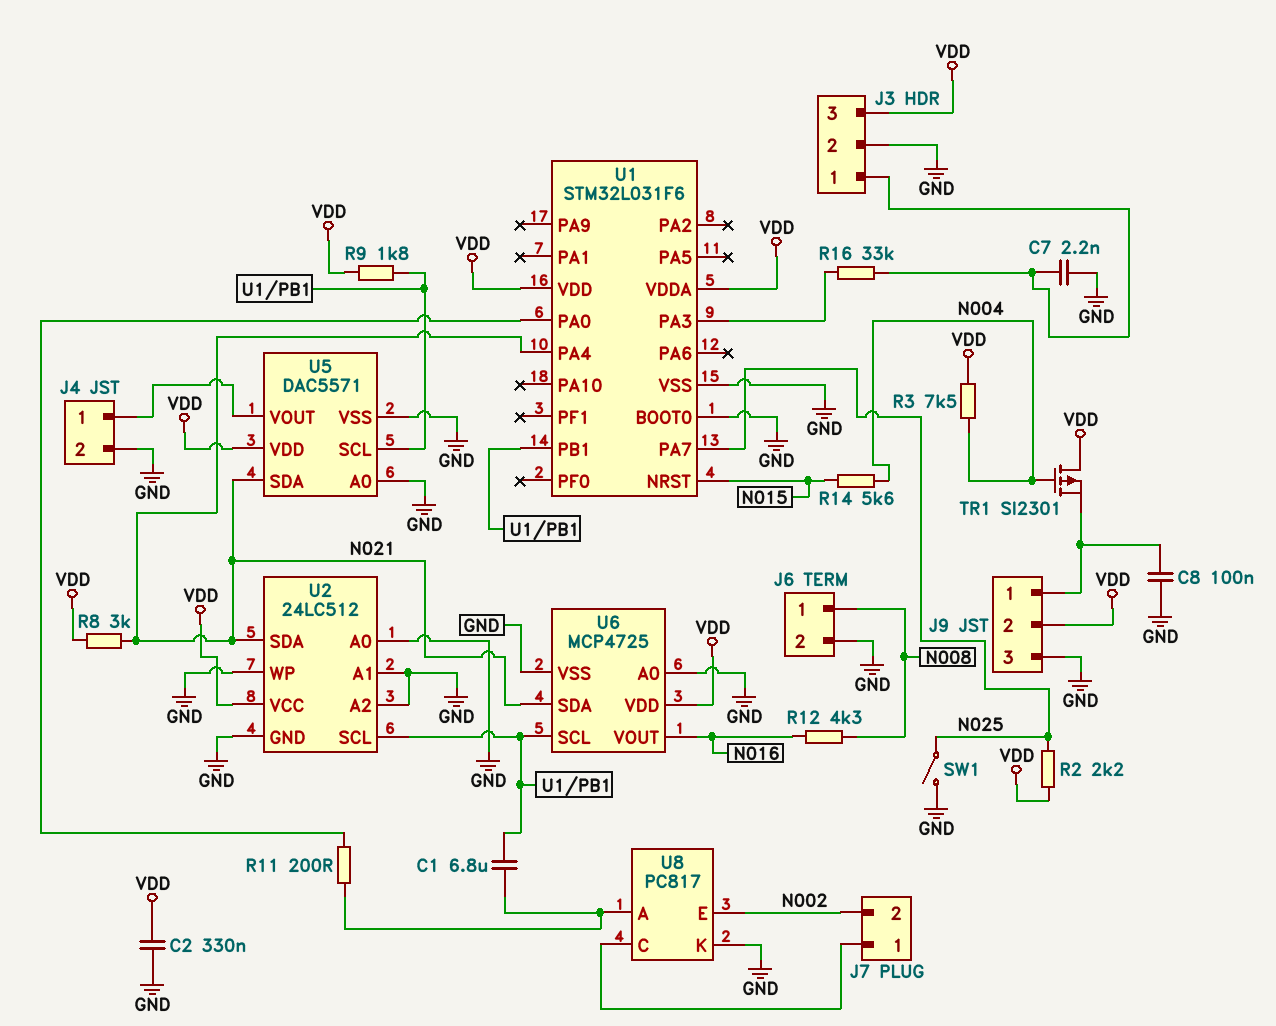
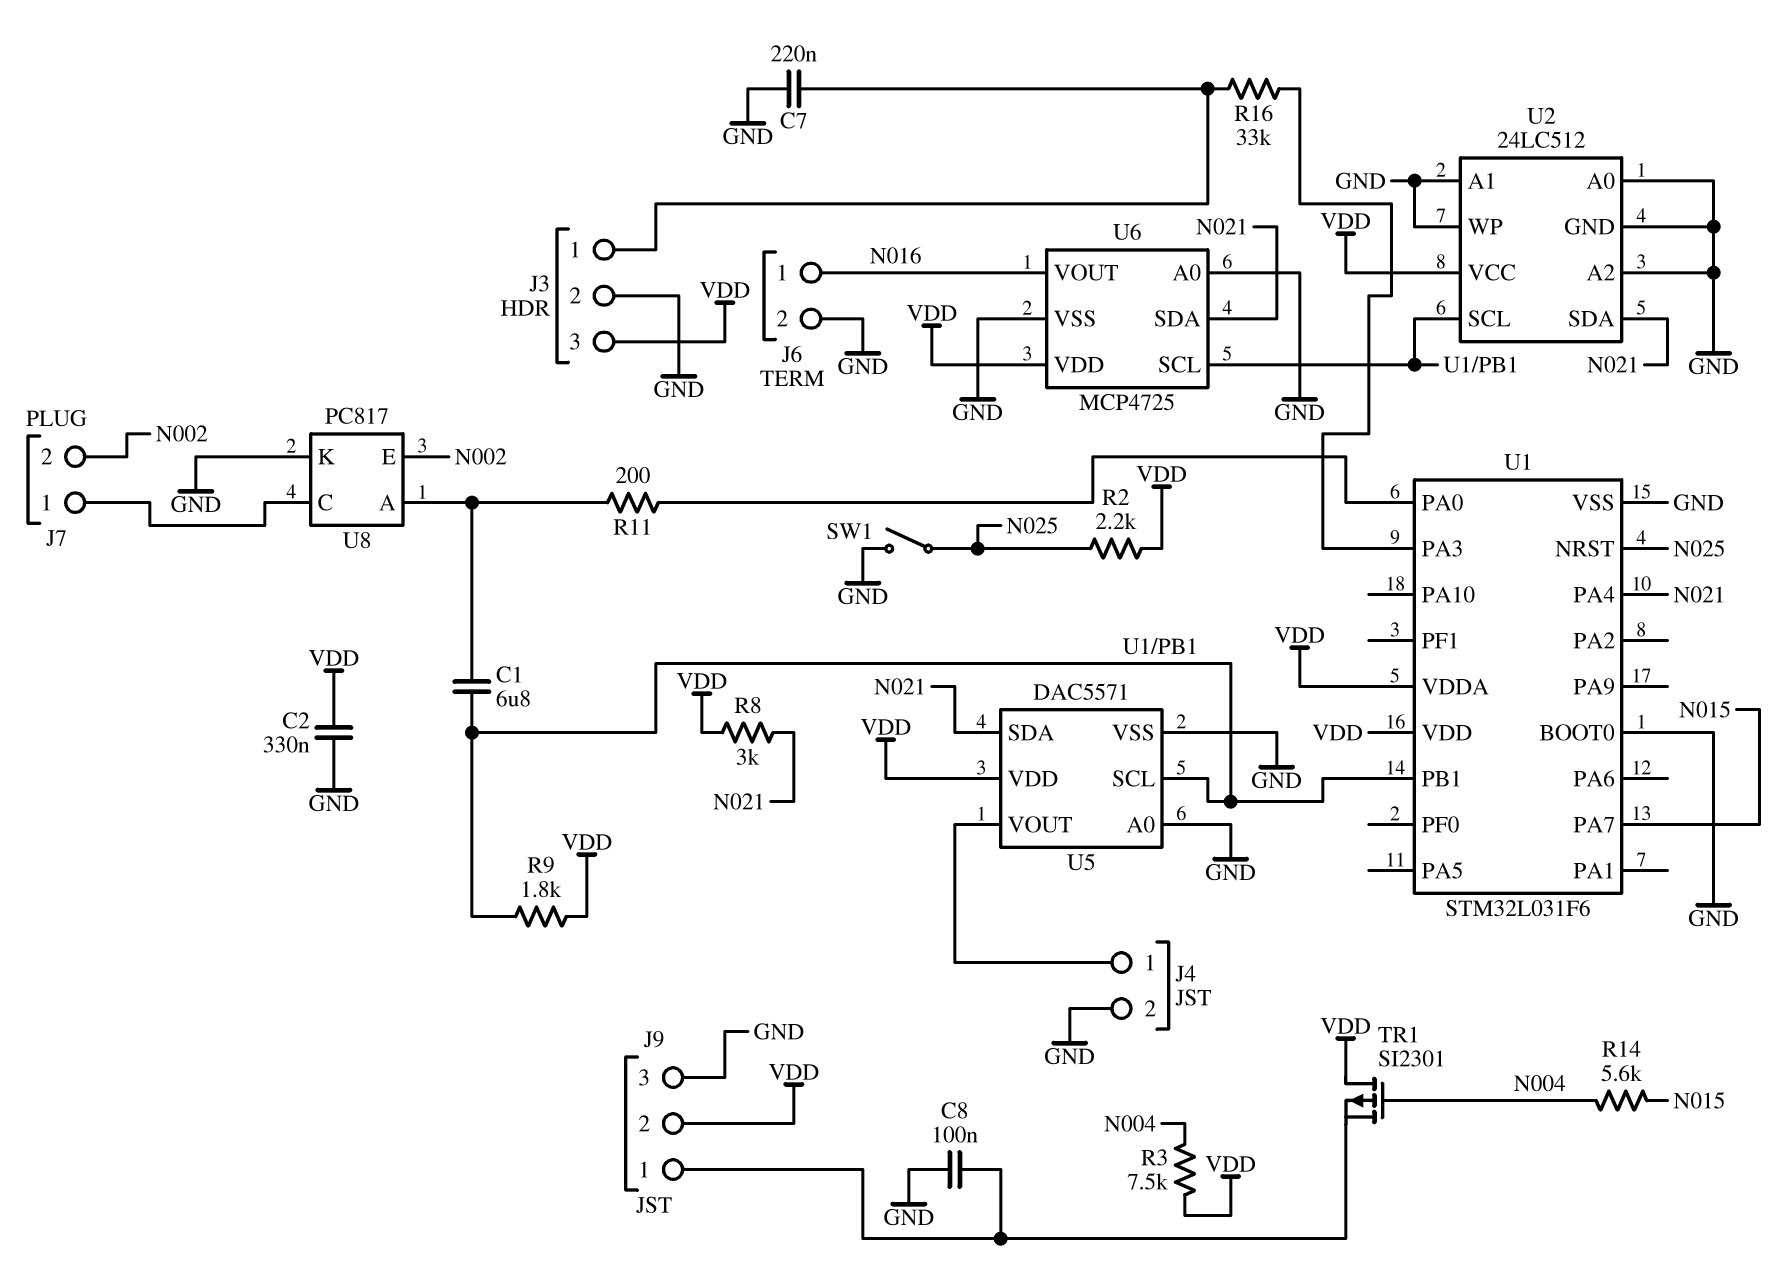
C7: 2.2nF (GND, J3/1) -> 220nF (GND, J3/1)
J6 pin 1: N008 -> N016
R12: 4.3k (N008, N016) -> none
U1 pin NRST: N015 -> N025
U1 pin PA7: N025 -> N015

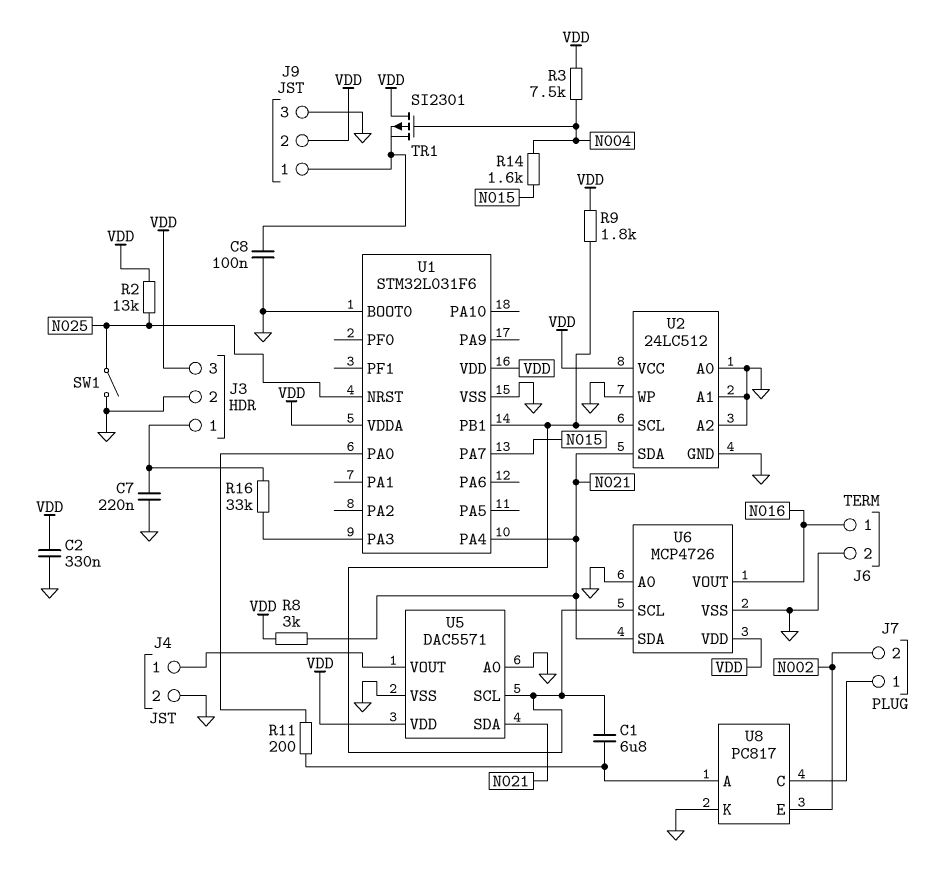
R2: 2.2k (N025, VDD) -> 13k (N025, VDD)
R14: 5.6k (N004, N015) -> 1.6k (N004, N015)
U6: MCP4725 -> MCP4726

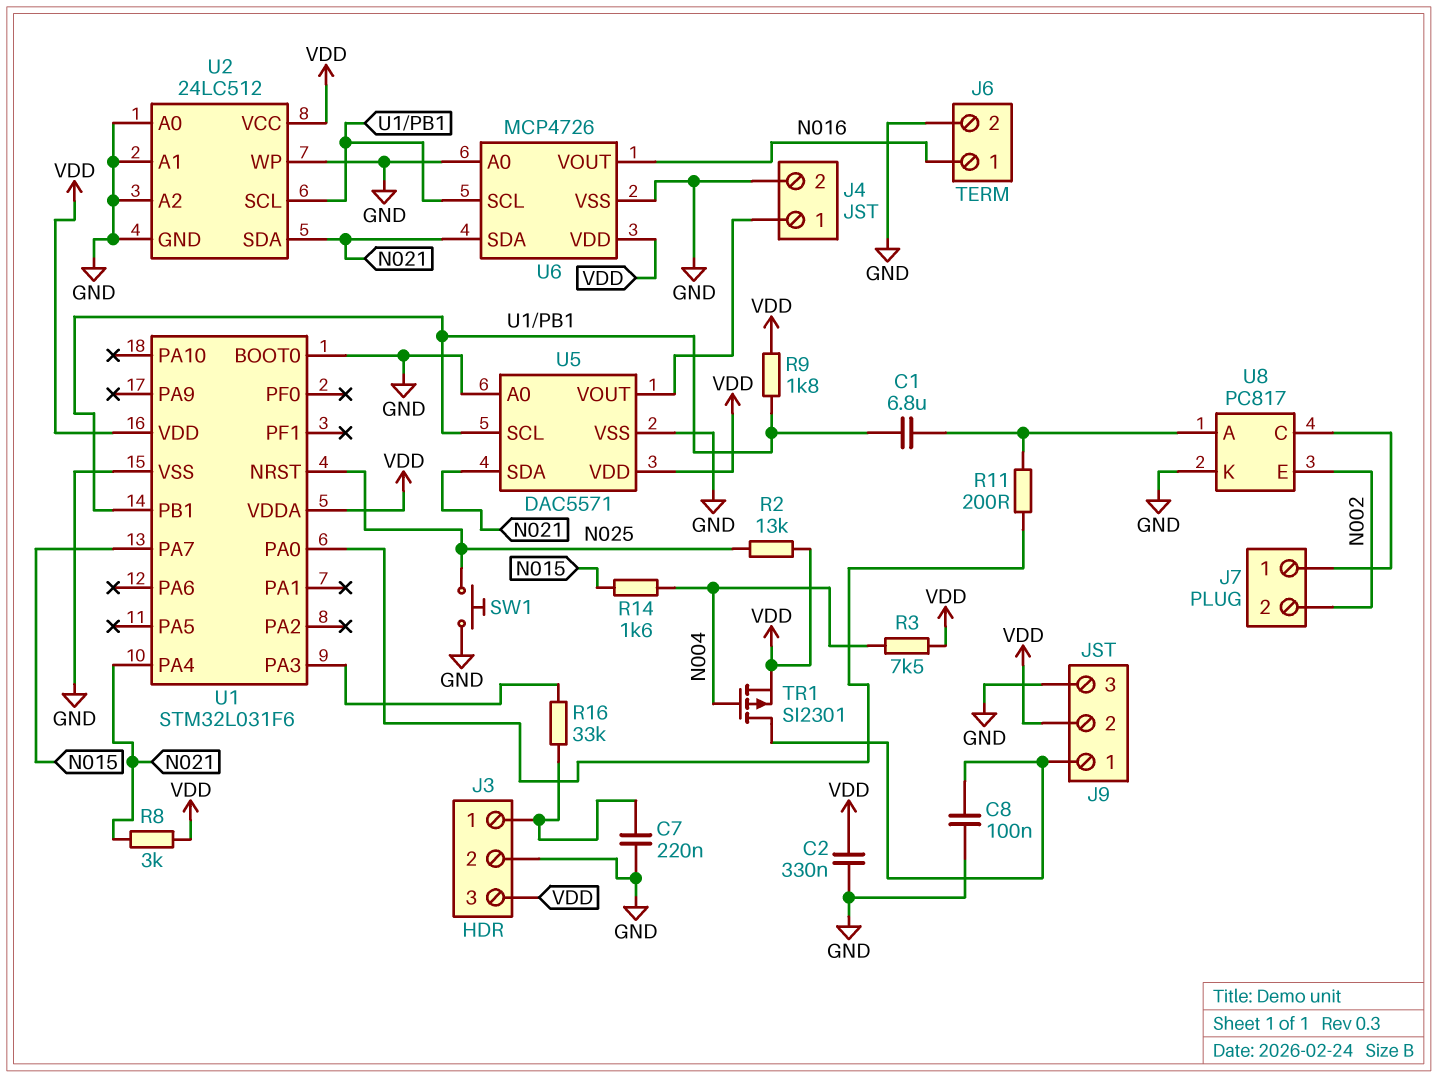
SW1: switch (GND, N025) -> button (GND, N025)
TR1: PMOS SI2301 (G N004, D VDD, S J9/1) -> PMOS SI2301 (G N004, D J9/1, S VDD)

